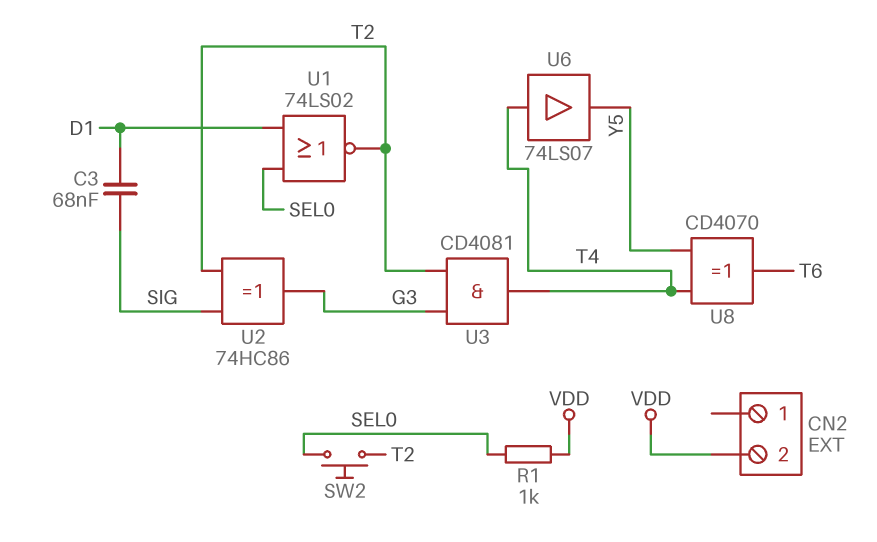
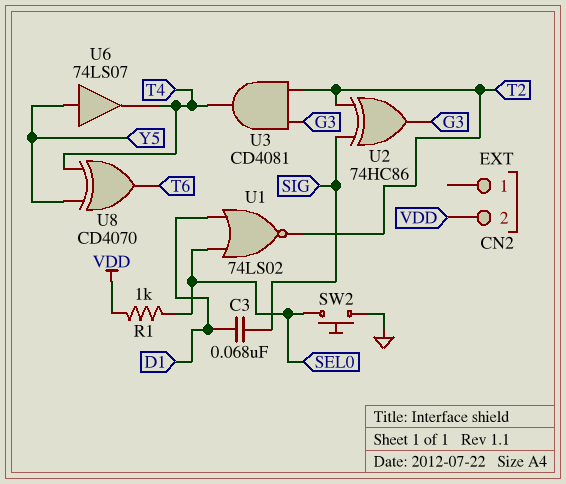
SW2: button (SEL0, T2) -> button (GND, SEL0)
U6: buffer 74LS07 (in T4, out Y5) -> buffer 74LS07 (in Y5, out T4)

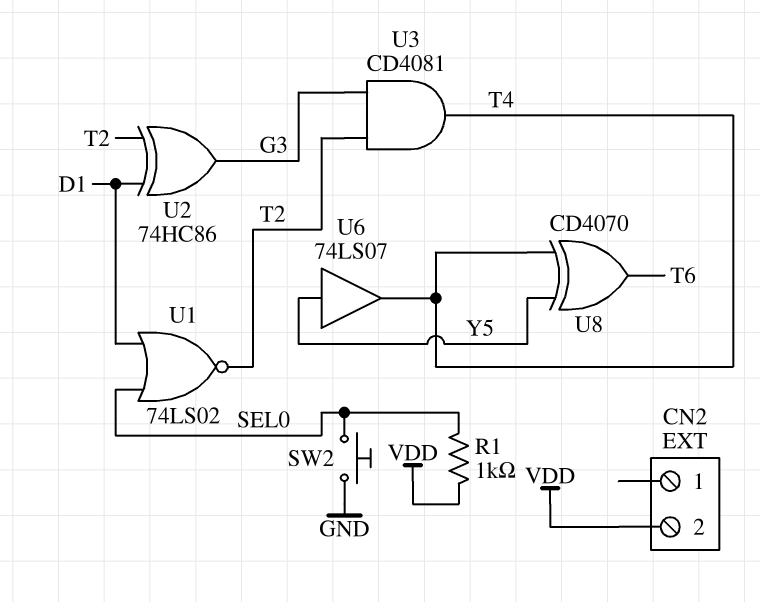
C3: 68nF (D1, SIG) -> none
U2: XOR 74HC86 (in SIG, in T2, out G3) -> XOR 74HC86 (in D1, in T2, out G3)

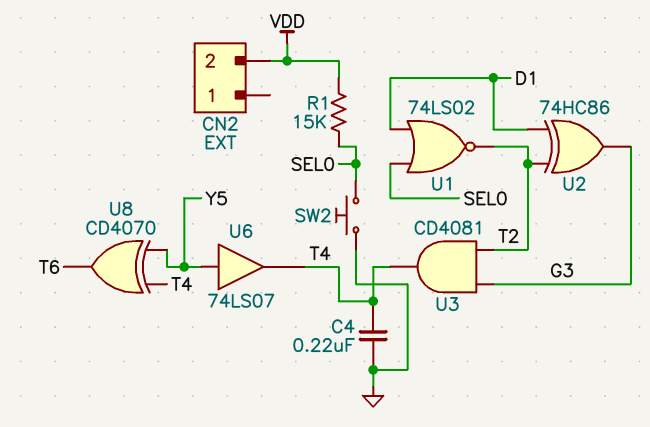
C4: none -> 220nF (GND, T4)
R1: 1k (SEL0, VDD) -> 15k (SEL0, VDD)

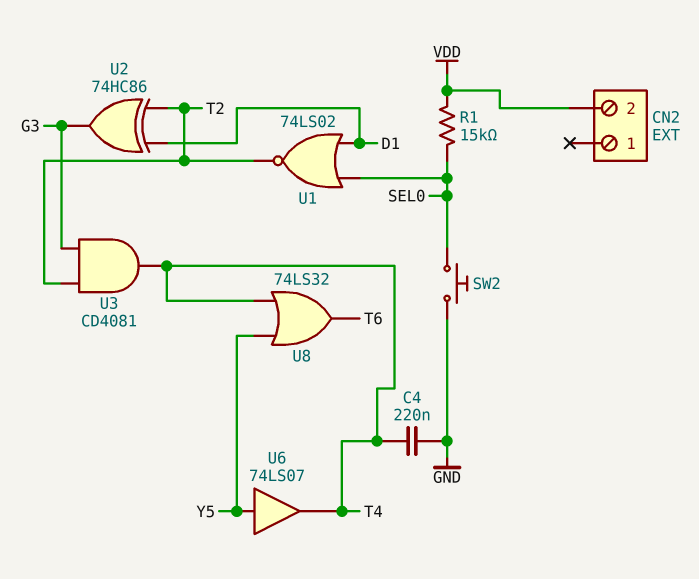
U8: XOR CD4070 (in T4, in Y5, out T6) -> OR 74LS32 (in T4, in Y5, out T6)

